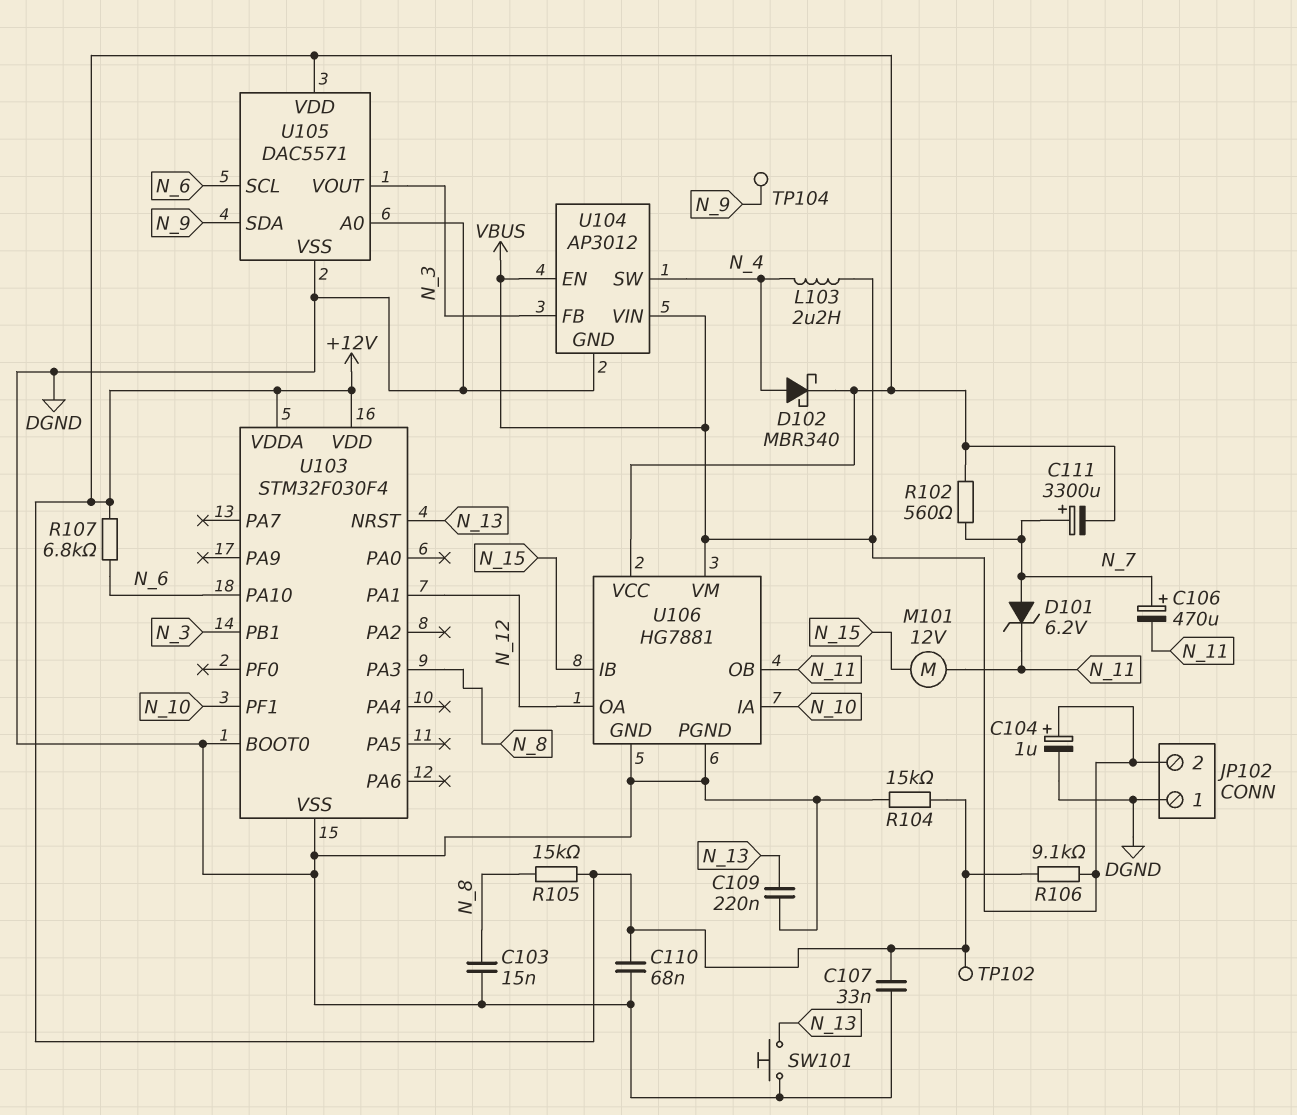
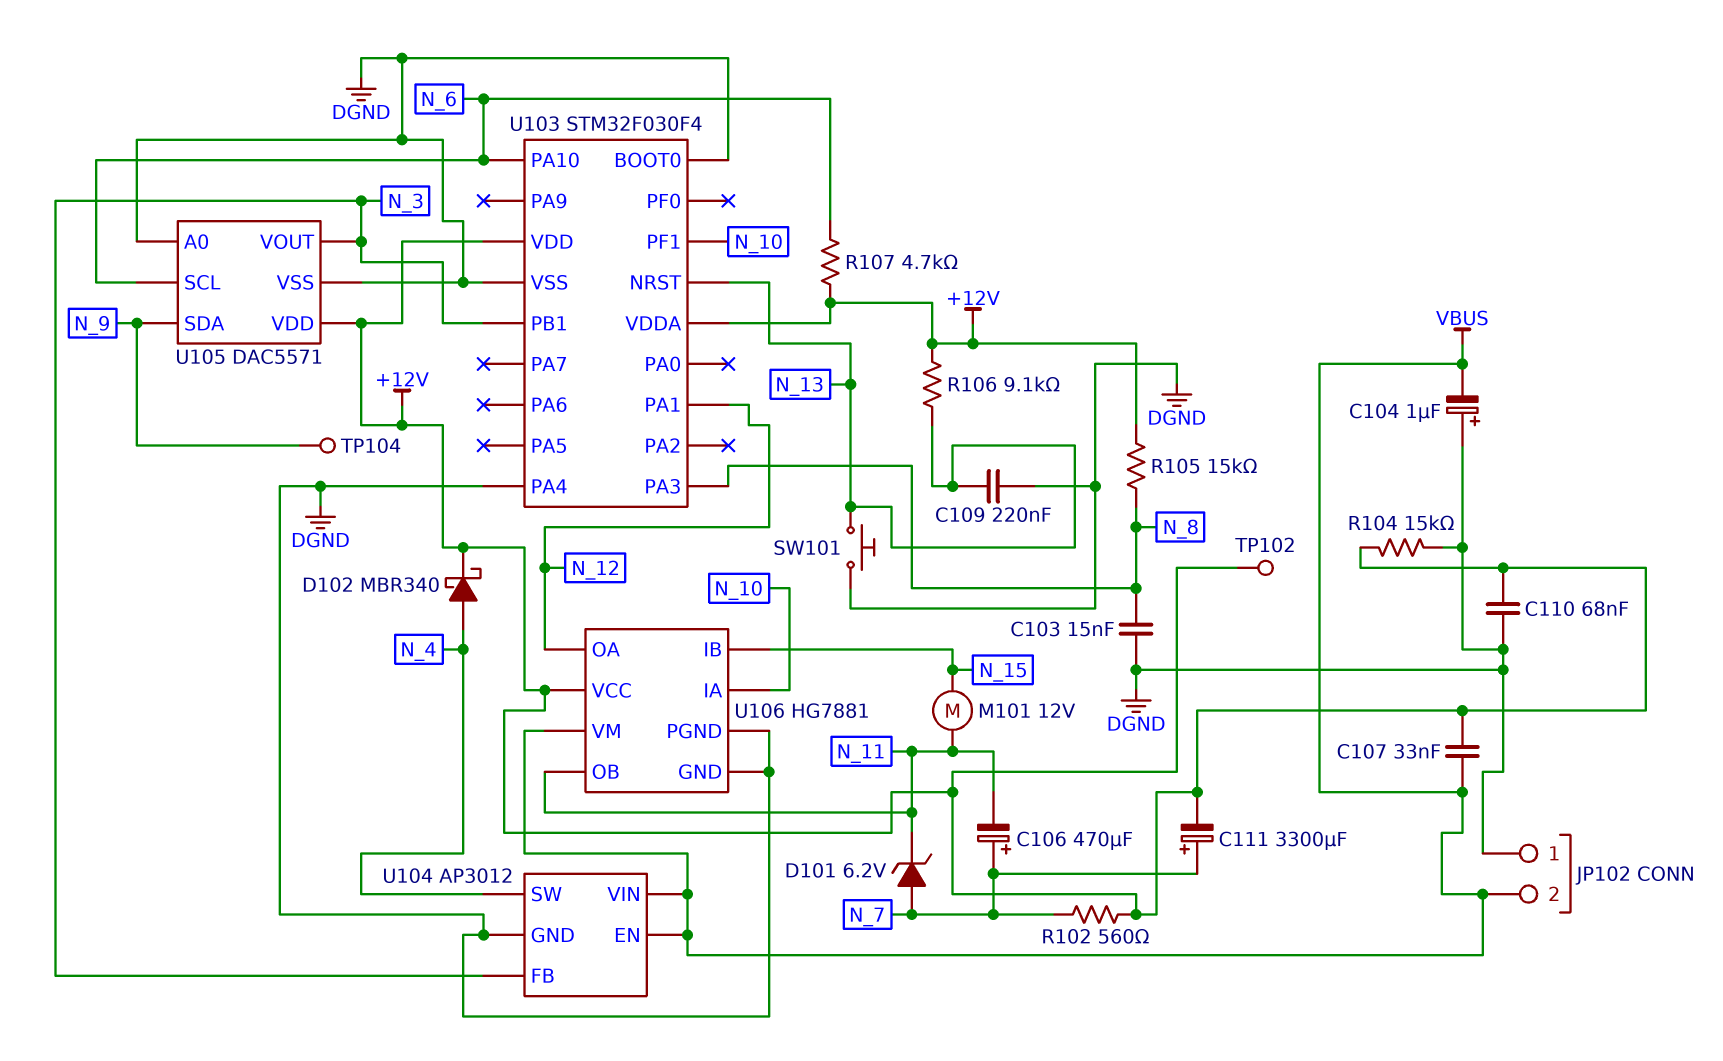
C104: 1uF (plus VBUS, minus DGND) -> 1uF (plus DGND, minus VBUS)
C107: 33nF (+12V, DGND) -> 33nF (+12V, VBUS)
L103: 2.2uH (N_4, VBUS) -> none
R106: 9.1k (+12V, VBUS) -> 9.1k (+12V, N_13)
R107: 6.8k (+12V, N_6) -> 4.7k (+12V, N_6)
U103 pin PA4: none -> DGND

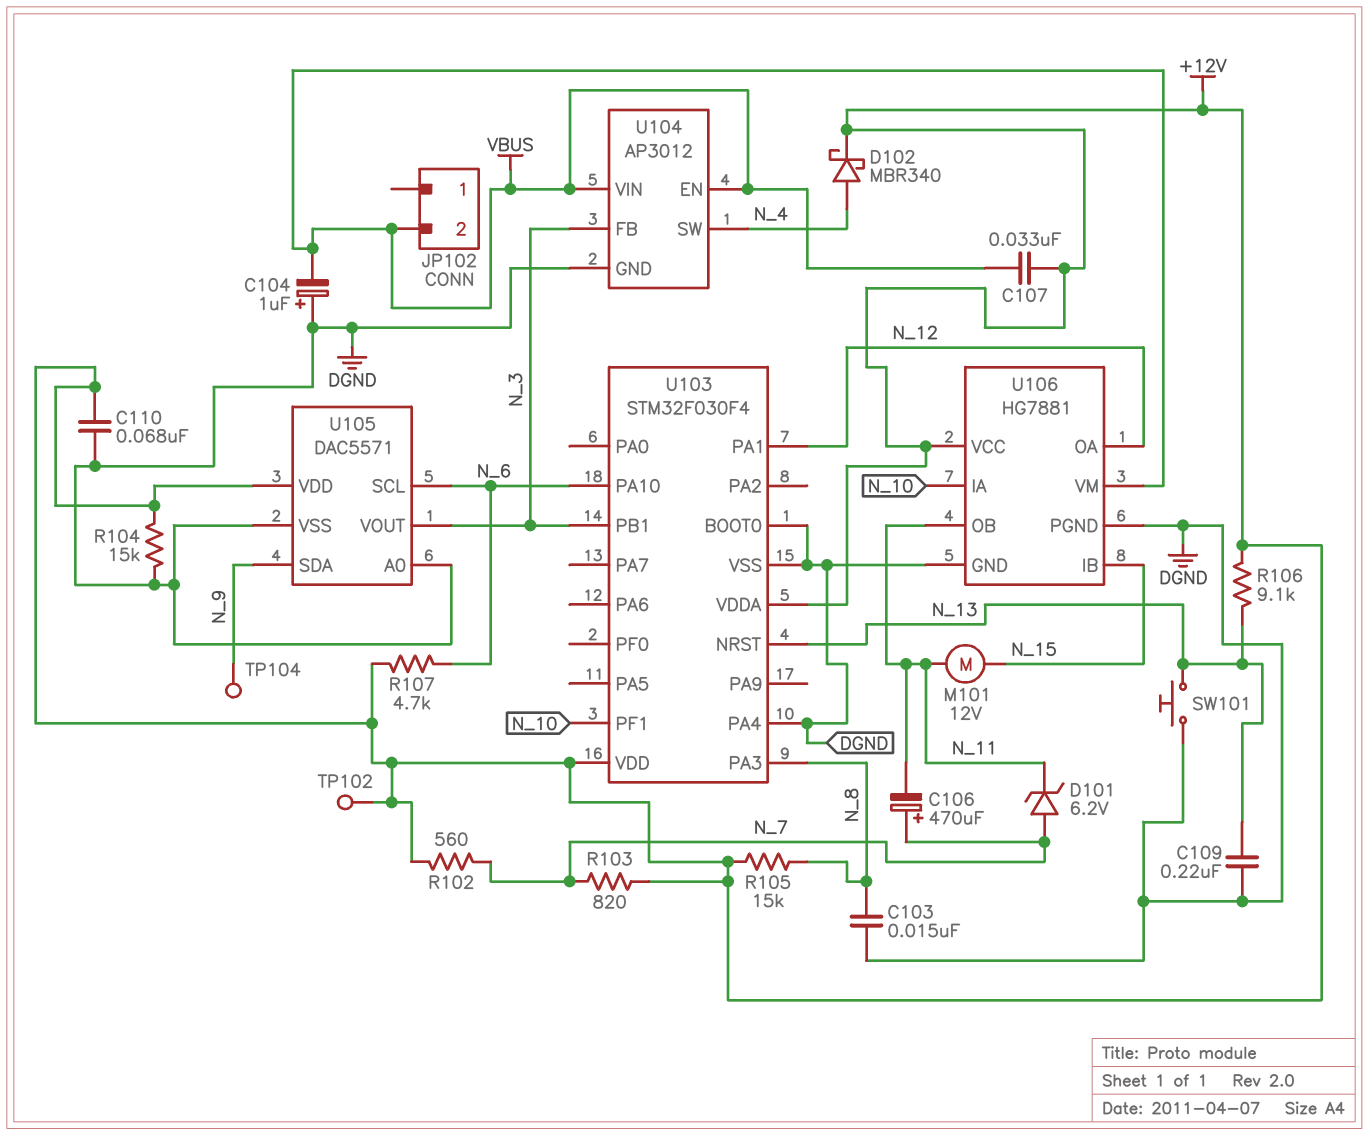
C111: 3300uF (plus N_7, minus +12V) -> none
JP102 pin 1: DGND -> none
R103: none -> 820 (+12V, N_7)

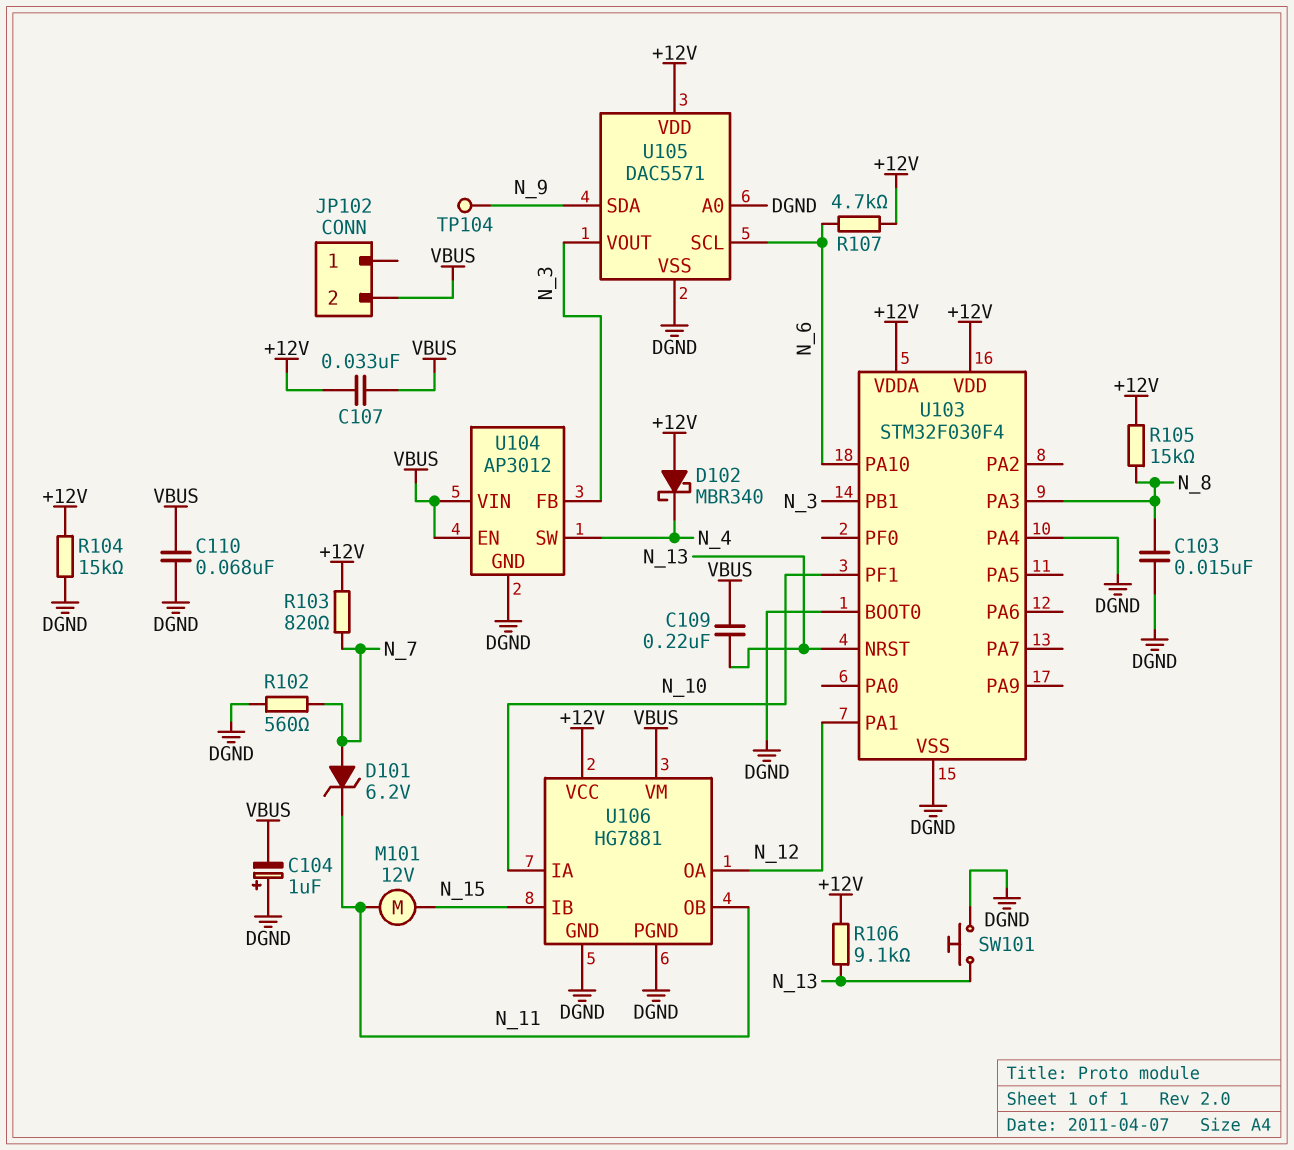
C106: 470uF (plus N_7, minus N_11) -> none
C109: 220nF (DGND, N_13) -> 220nF (N_13, VBUS)
C110: 68nF (+12V, DGND) -> 68nF (DGND, VBUS)
D102: schottky MBR340 (A N_4, K +12V) -> schottky MBR340 (A +12V, K N_4)
R102: 560 (+12V, N_7) -> 560 (DGND, N_7)
TP102: test point (+12V) -> none

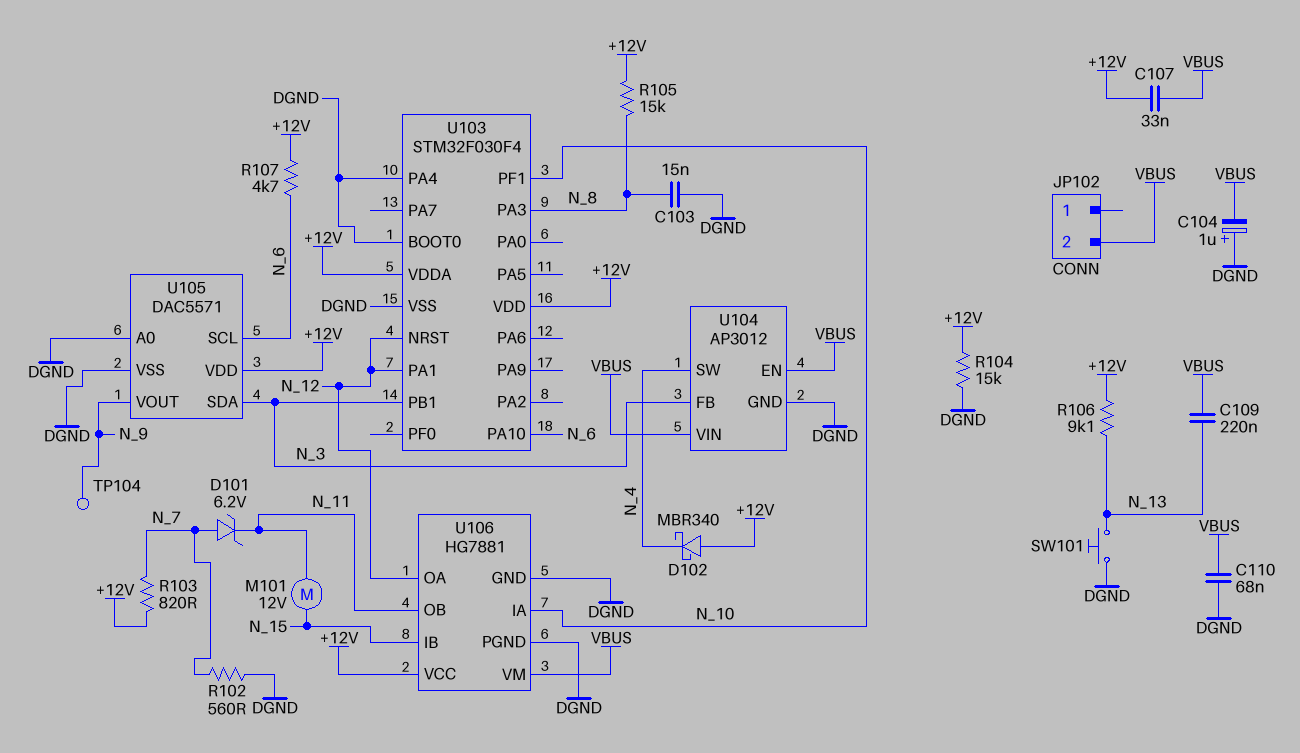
U103 pin NRST: N_13 -> N_12
U105 pin SDA: N_9 -> N_3
U105 pin VOUT: N_3 -> N_9

